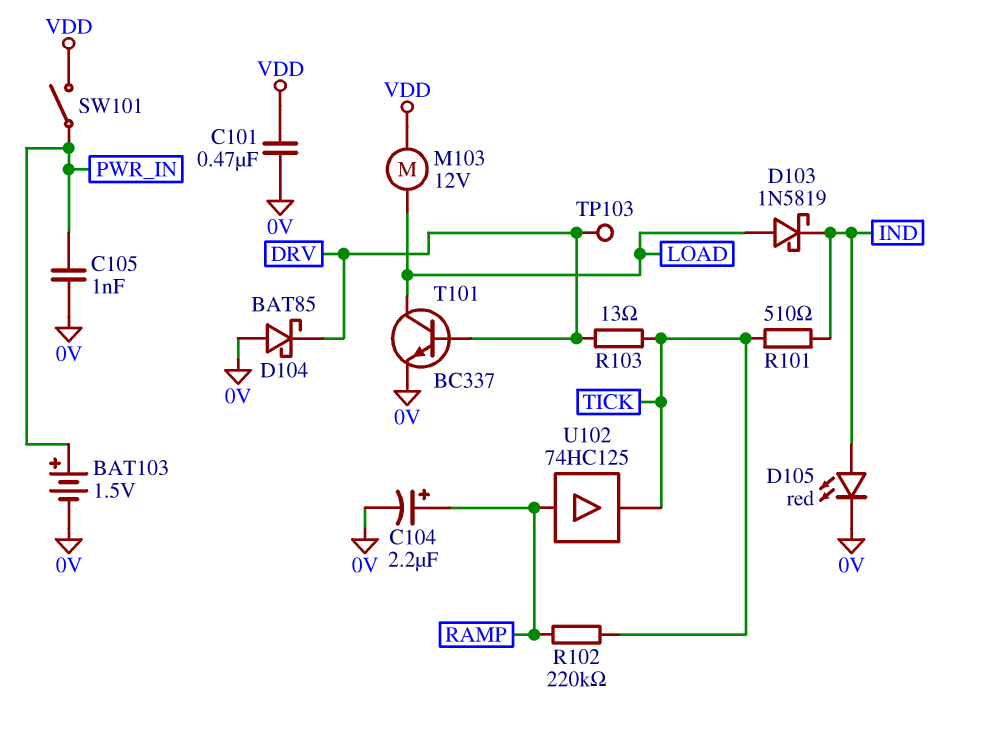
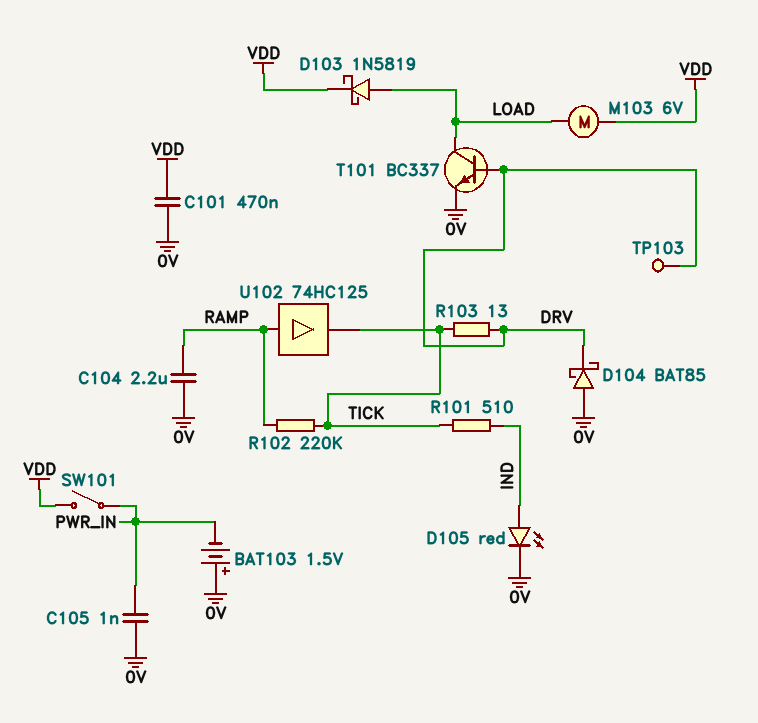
BAT103: 1.5V (plus PWR_IN, minus 0V) -> 1.5V (plus 0V, minus PWR_IN)
C104: 2.2uF (plus RAMP, minus 0V) -> 2.2uF (0V, RAMP)
D103: schottky 1N5819 (A LOAD, K IND) -> schottky 1N5819 (A LOAD, K VDD)
M103: motor 12V (LOAD, VDD) -> motor 6V (LOAD, VDD)

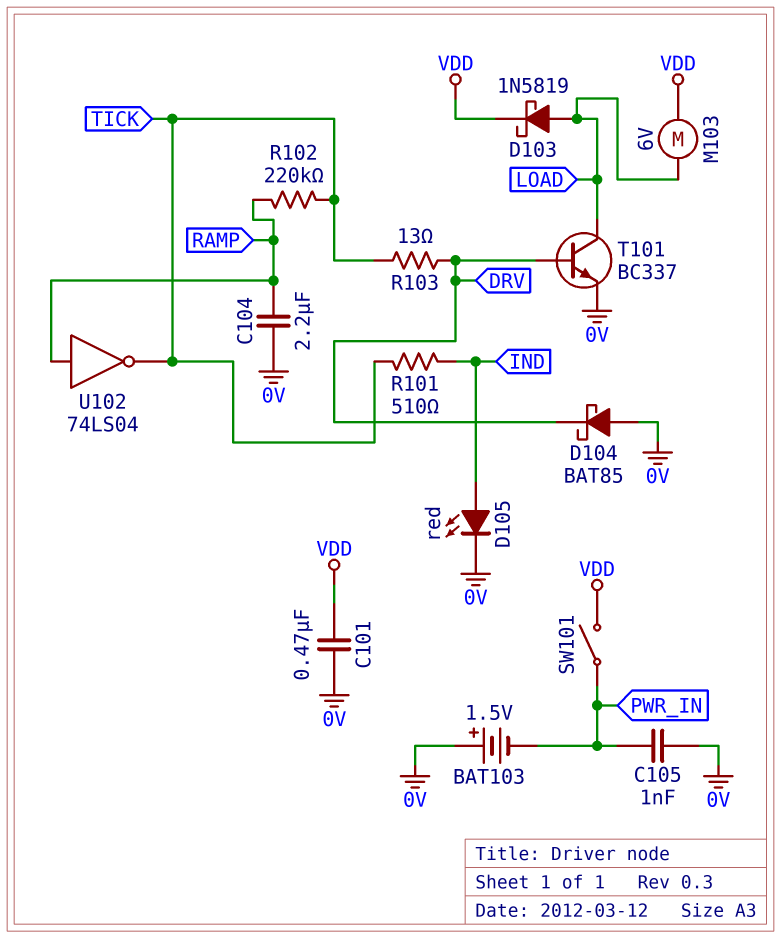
TP103: test point (DRV) -> none
U102: buffer 74HC125 (in RAMP, out TICK) -> NOT 74LS04 (in RAMP, out TICK)

